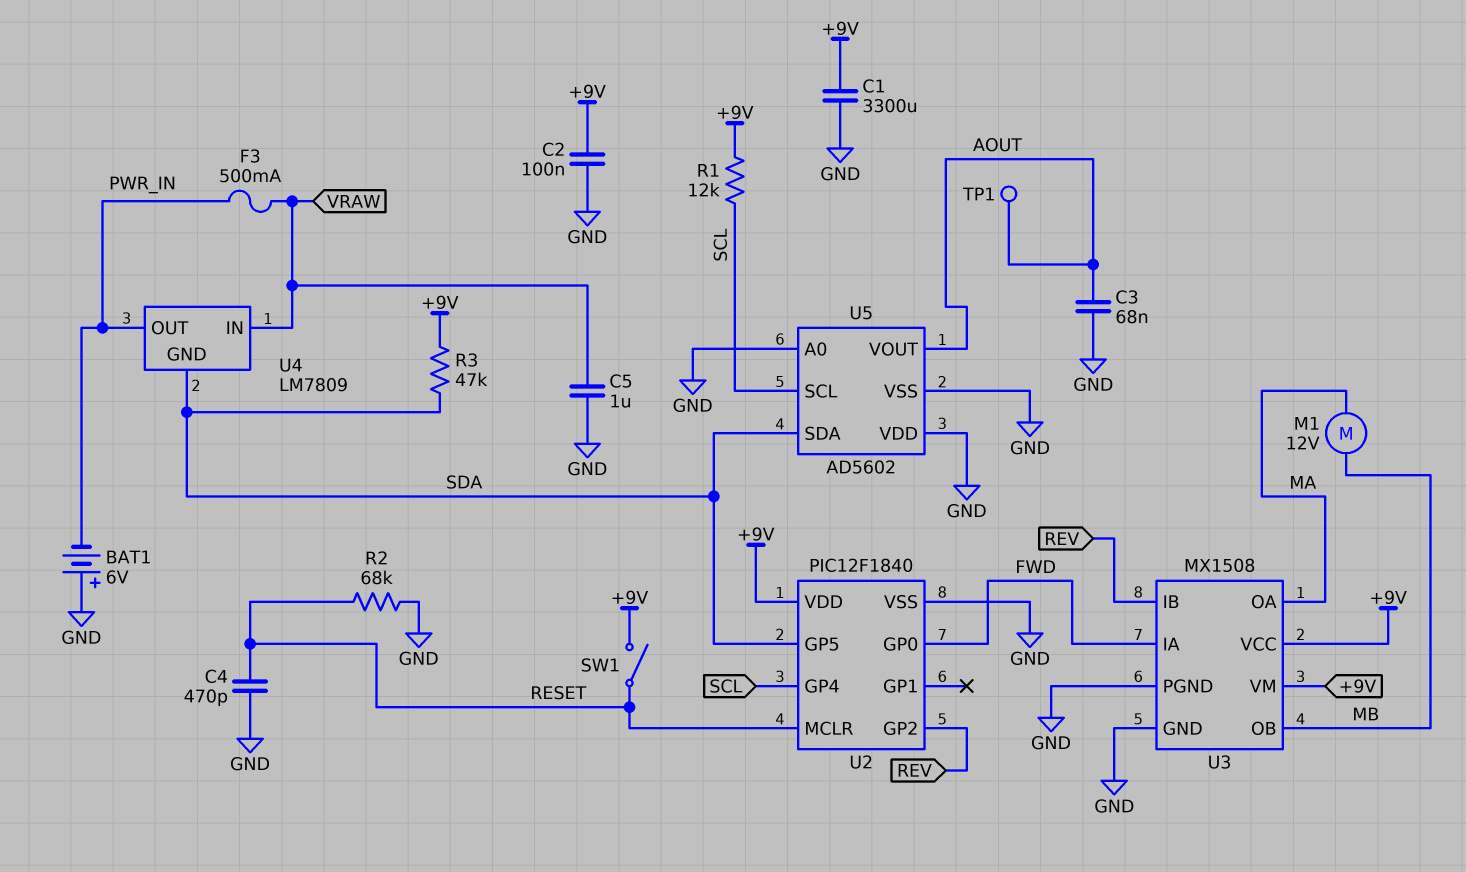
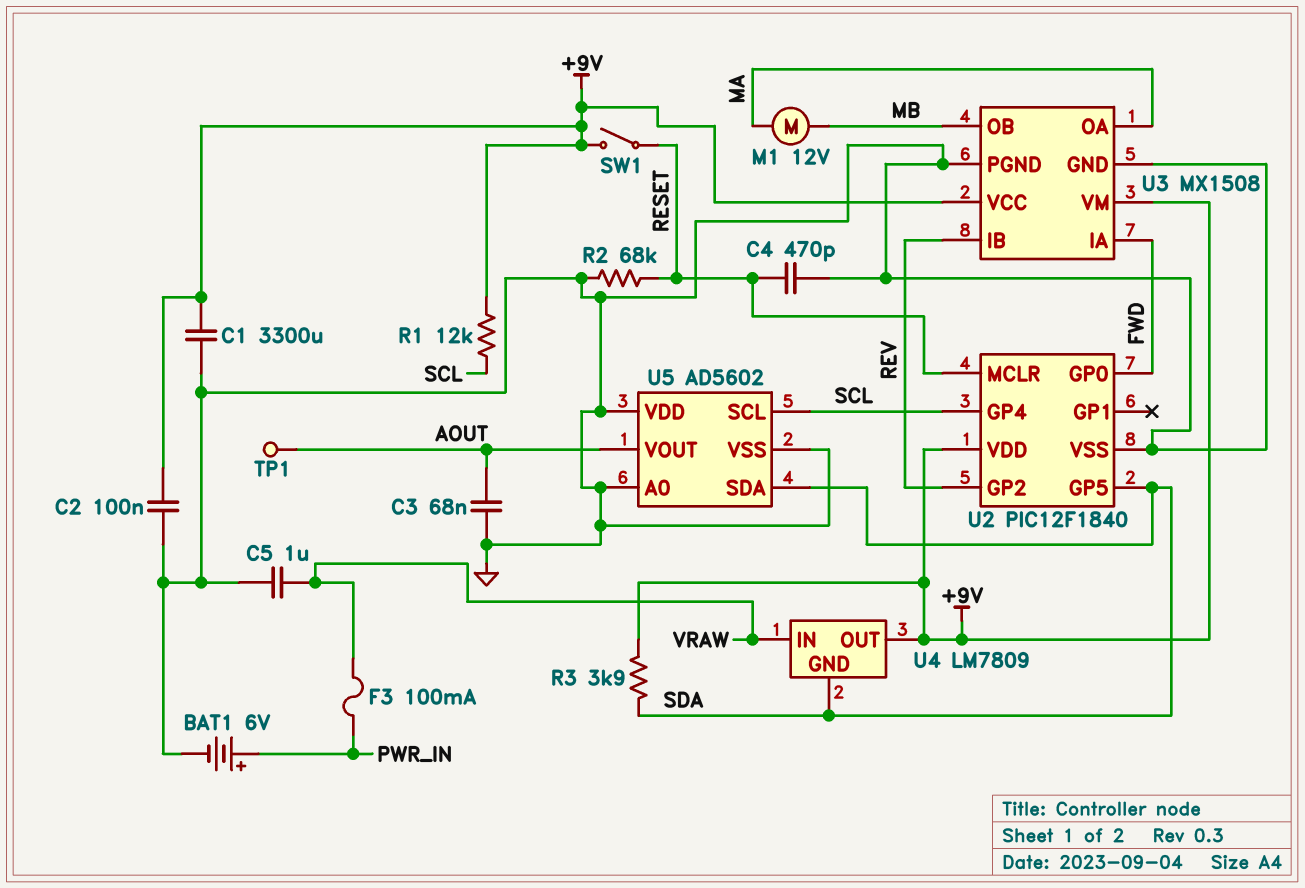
BAT1: 6V (plus GND, minus PWR_IN) -> 6V (plus PWR_IN, minus GND)
F3: 500mA (PWR_IN, VRAW) -> 100mA (PWR_IN, VRAW)
R3: 47k (+9V, SDA) -> 3.9k (+9V, SDA)
U4 pin OUT: PWR_IN -> +9V

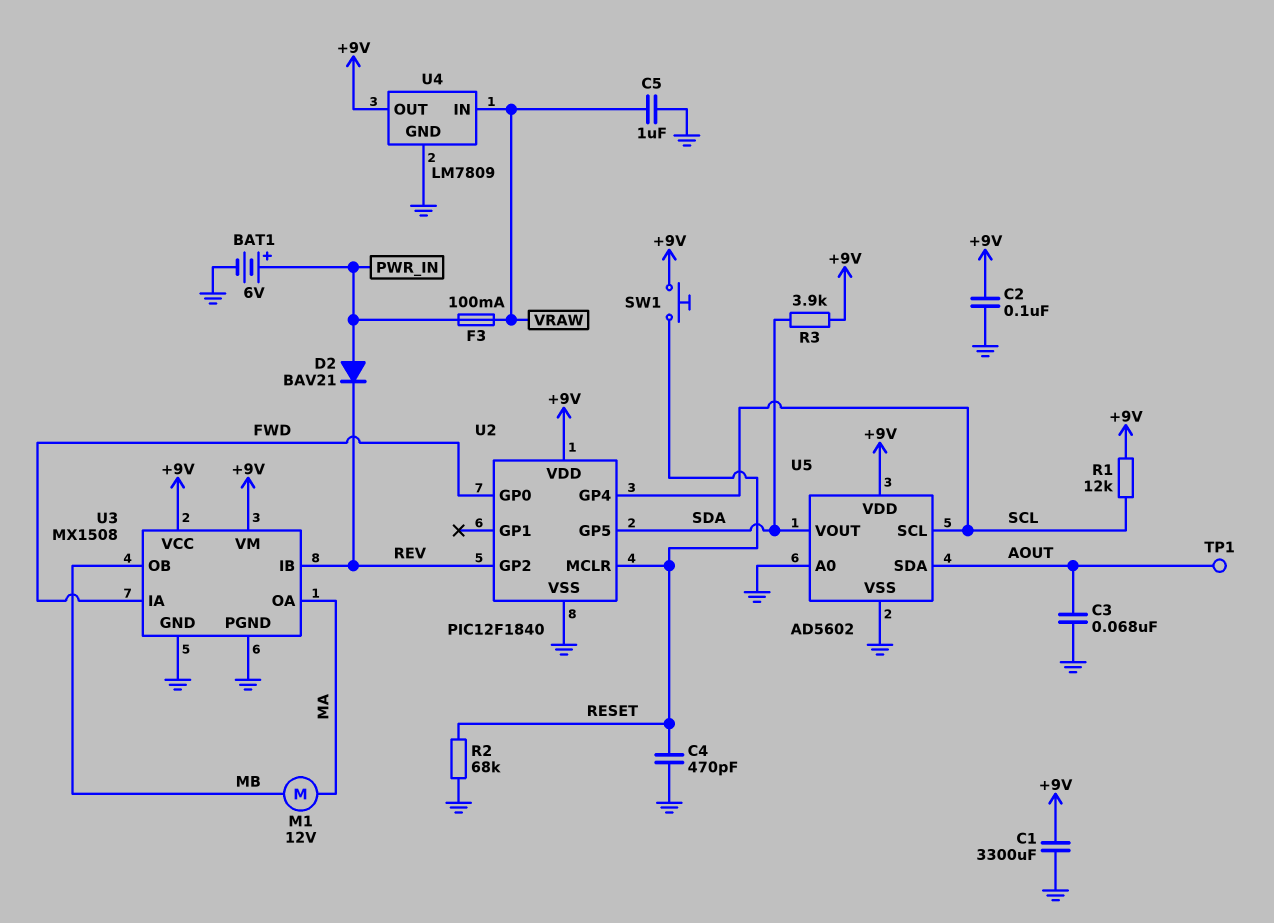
D2: none -> diode BAV21 (A PWR_IN, K REV)
SW1: switch (+9V, RESET) -> button (+9V, RESET)
U4 pin GND: SDA -> GND
U5 pin SDA: SDA -> AOUT
U5 pin VDD: GND -> +9V
U5 pin VOUT: AOUT -> SDA

